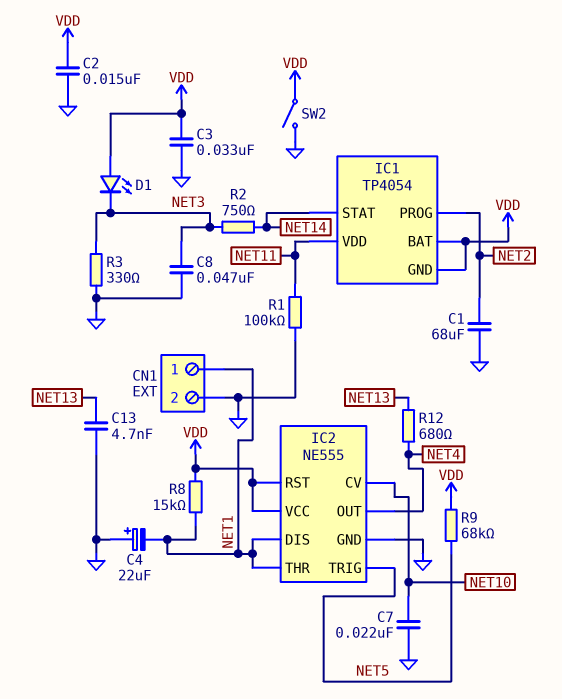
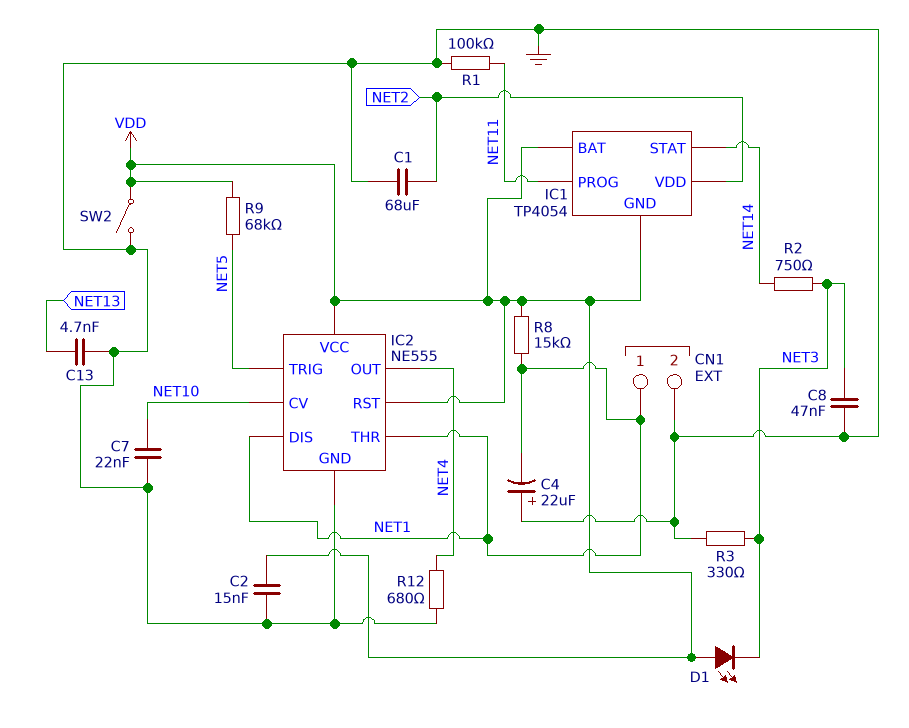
C3: 33nF (GND, VDD) -> none
IC1 pin PROG: NET2 -> NET11
IC1 pin VDD: NET11 -> NET2
R12: 680 (NET4, NET13) -> 680 (GND, NET4)

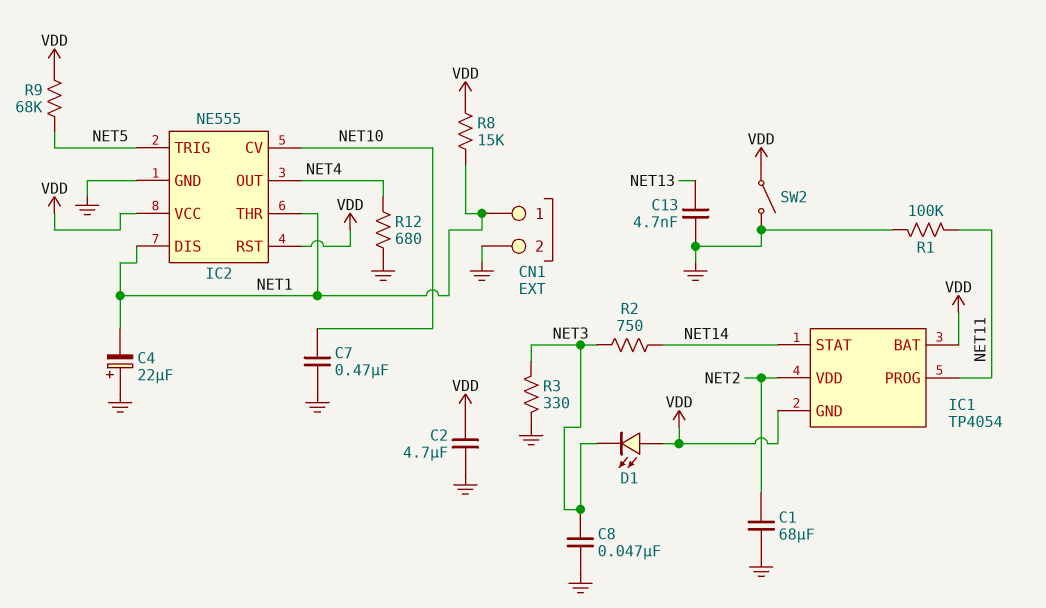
C2: 15nF (GND, VDD) -> 4.7uF (GND, VDD)
C7: 22nF (GND, NET10) -> 470nF (GND, NET10)

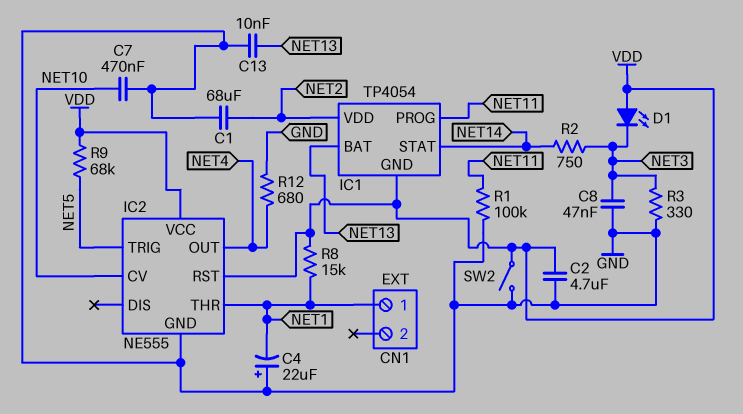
C13: 4.7nF (GND, NET13) -> 10nF (GND, NET13)
CN1 pin 2: GND -> none
IC1 pin BAT: VDD -> NET13
IC2 pin DIS: NET1 -> none

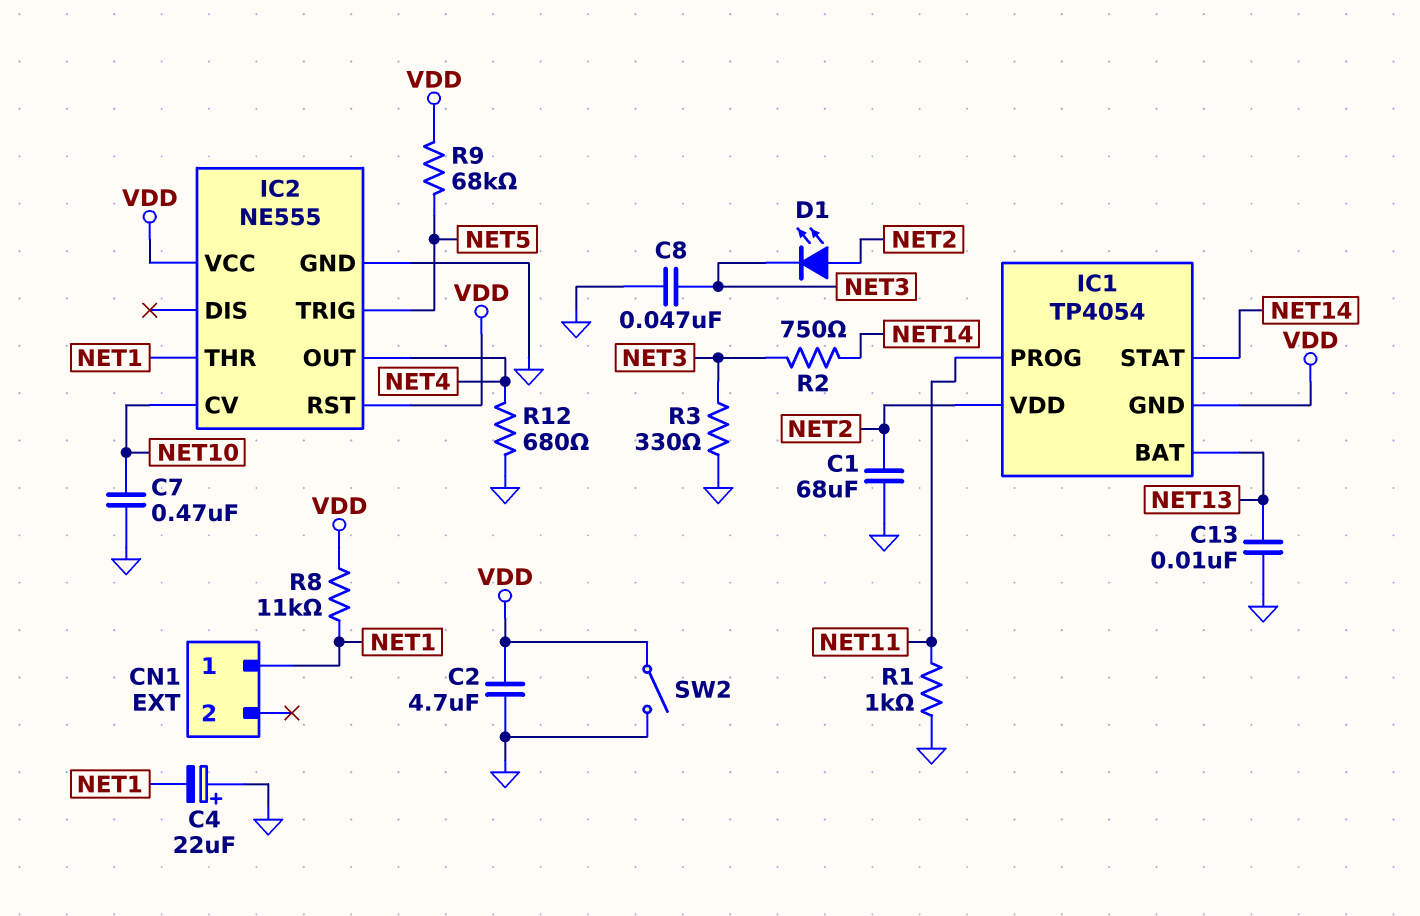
D1: LED (A VDD, K NET3) -> LED (A NET2, K NET3)
R1: 100k (GND, NET11) -> 1k (GND, NET11)
R8: 15k (NET1, VDD) -> 11k (NET1, VDD)

